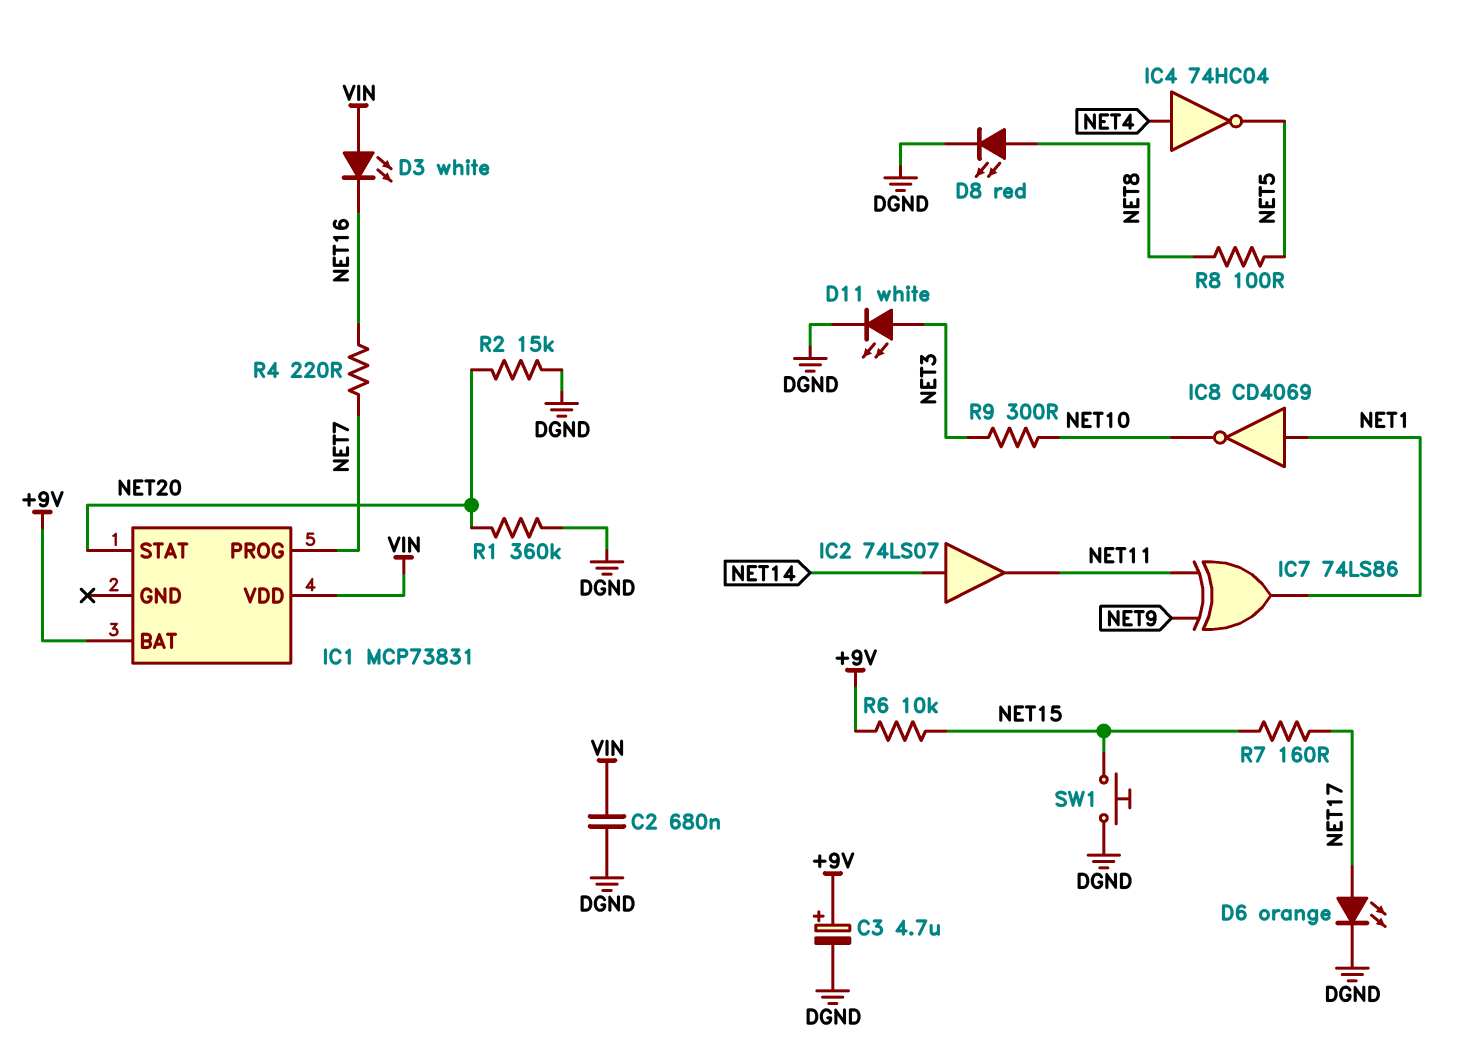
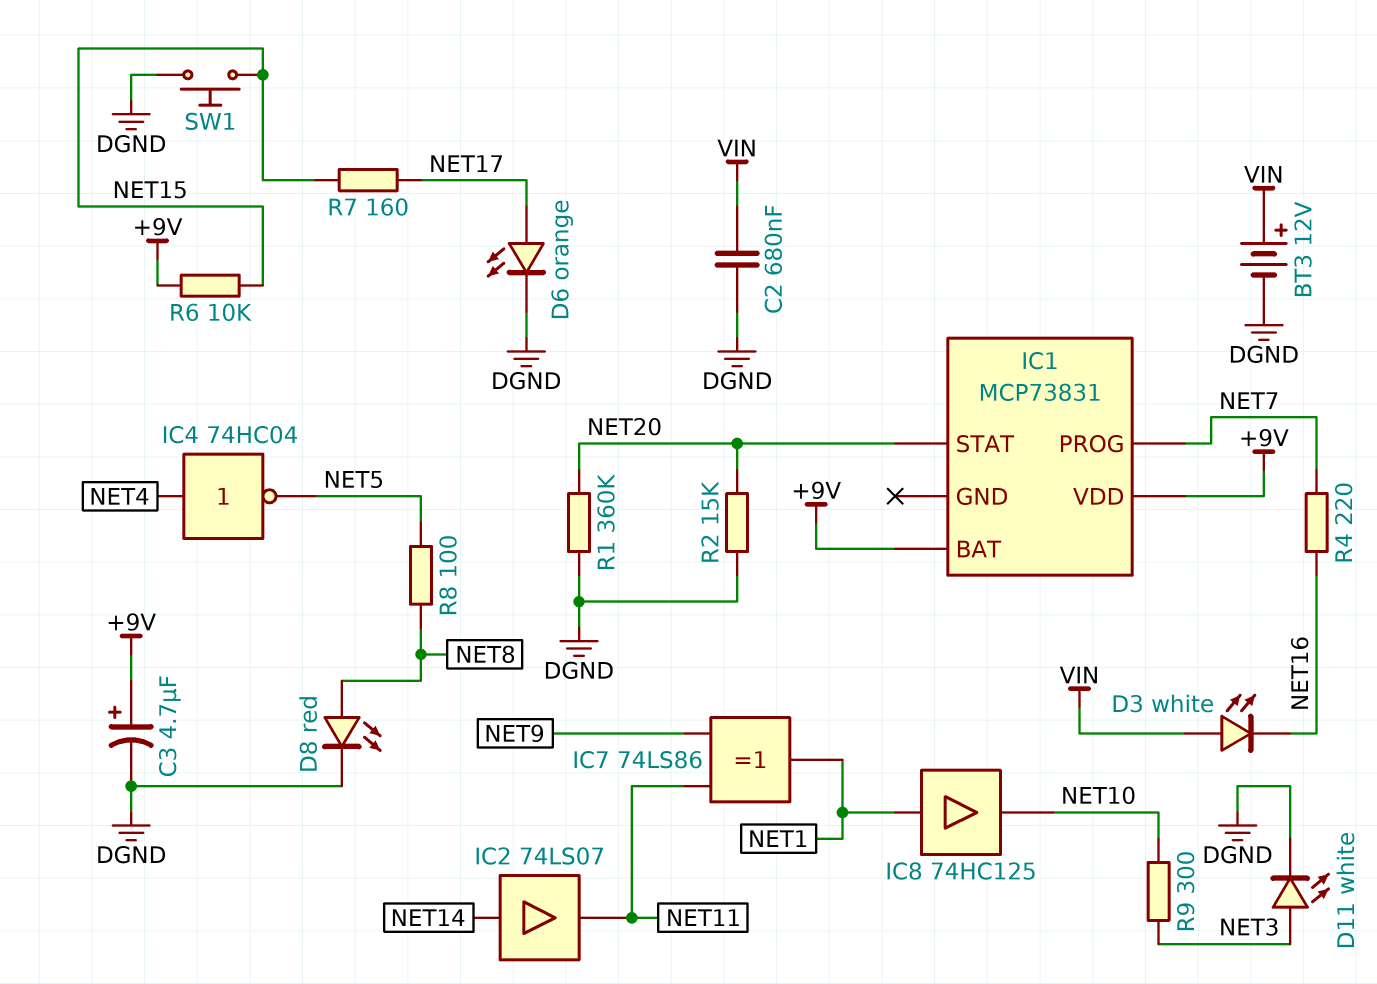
BT3: none -> 12V (plus VIN, minus DGND)
IC1 pin VDD: VIN -> +9V
IC8: NOT CD4069 (in NET1, out NET10) -> buffer 74HC125 (in NET1, out NET10)

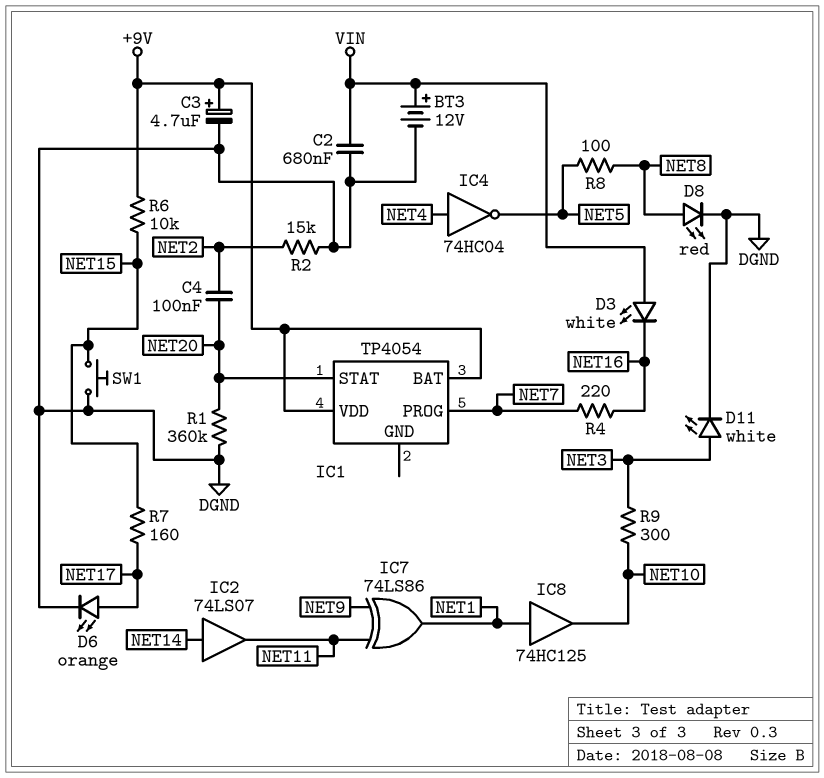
C4: none -> 100nF (NET2, NET20)
IC1: MCP73831 -> TP4054
R2: 15k (DGND, NET20) -> 15k (DGND, NET2)

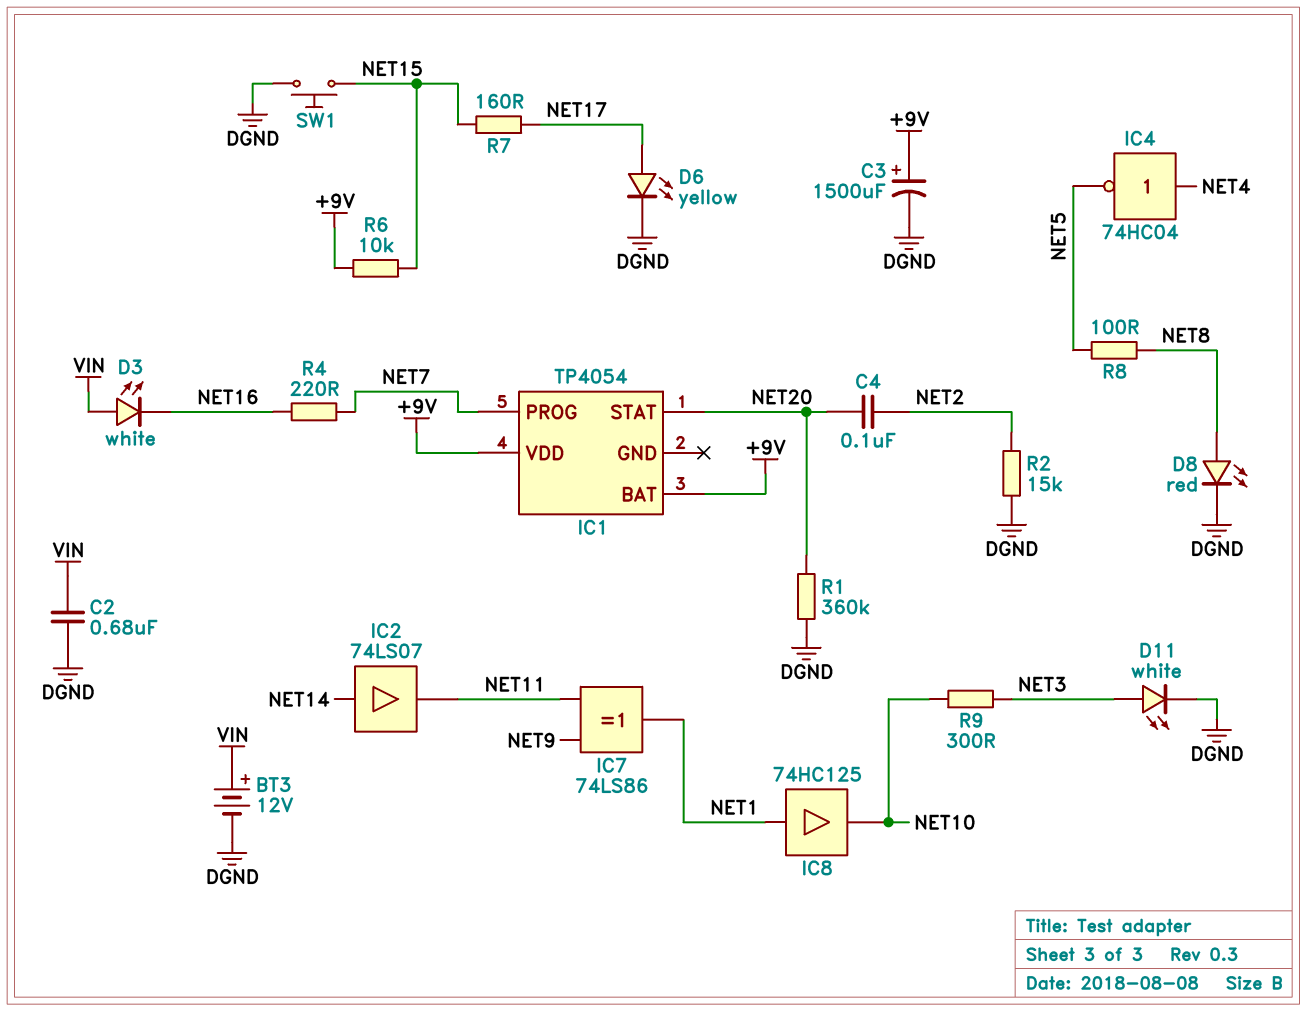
C3: 4.7uF (plus +9V, minus DGND) -> 1500uF (plus +9V, minus DGND)
D6: LED orange (A NET17, K DGND) -> LED yellow (A NET17, K DGND)

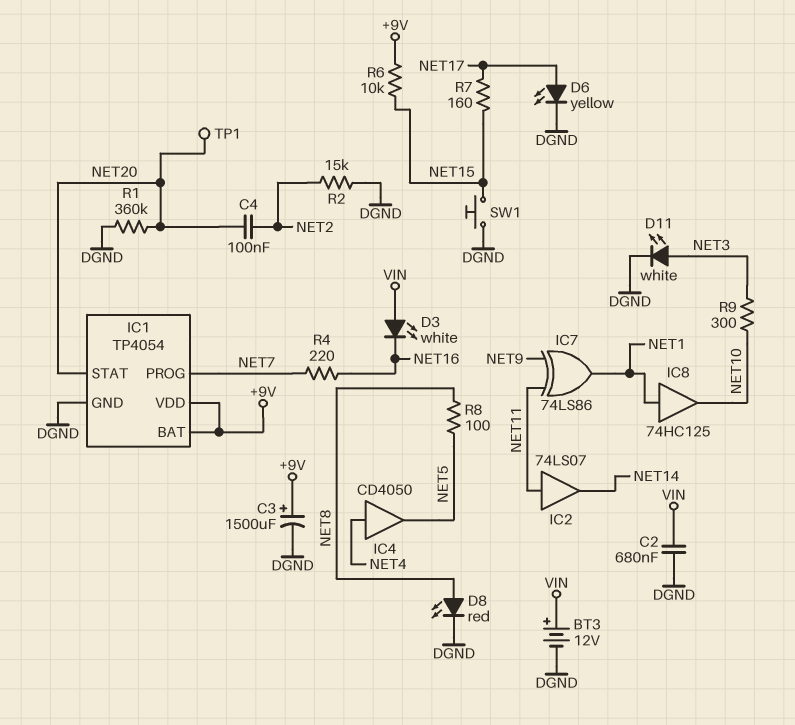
IC1 pin GND: none -> DGND
IC2: buffer 74LS07 (in NET14, out NET11) -> buffer 74LS07 (in NET11, out NET14)
IC4: NOT 74HC04 (in NET4, out NET5) -> buffer CD4050 (in NET4, out NET5)
TP1: none -> test point (NET20)

